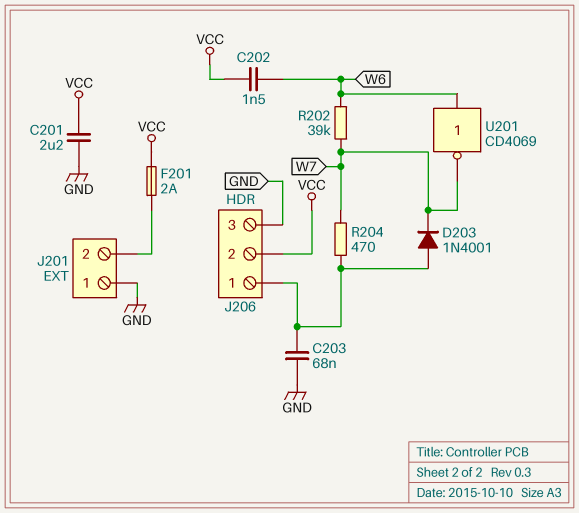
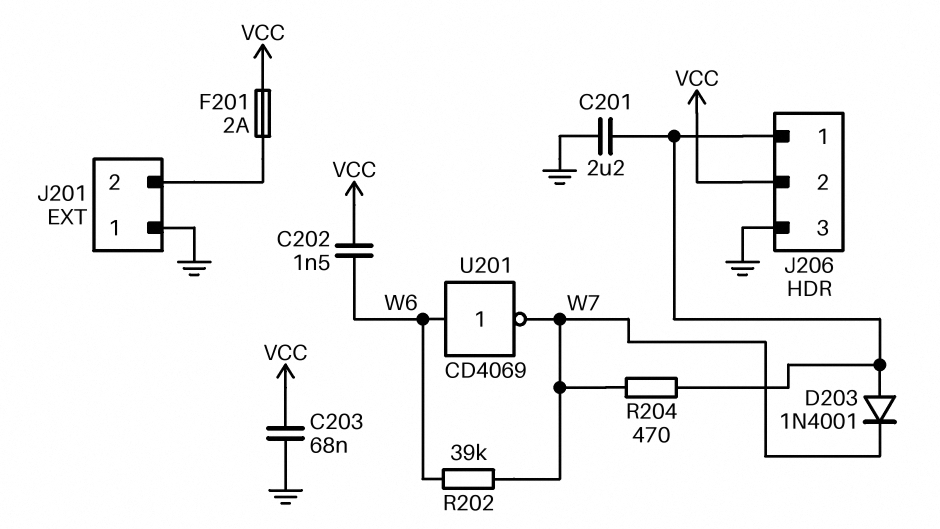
C201: 2.2uF (GND, VCC) -> 2.2uF (GND, J206/1)
C203: 68nF (GND, J206/1) -> 68nF (GND, VCC)

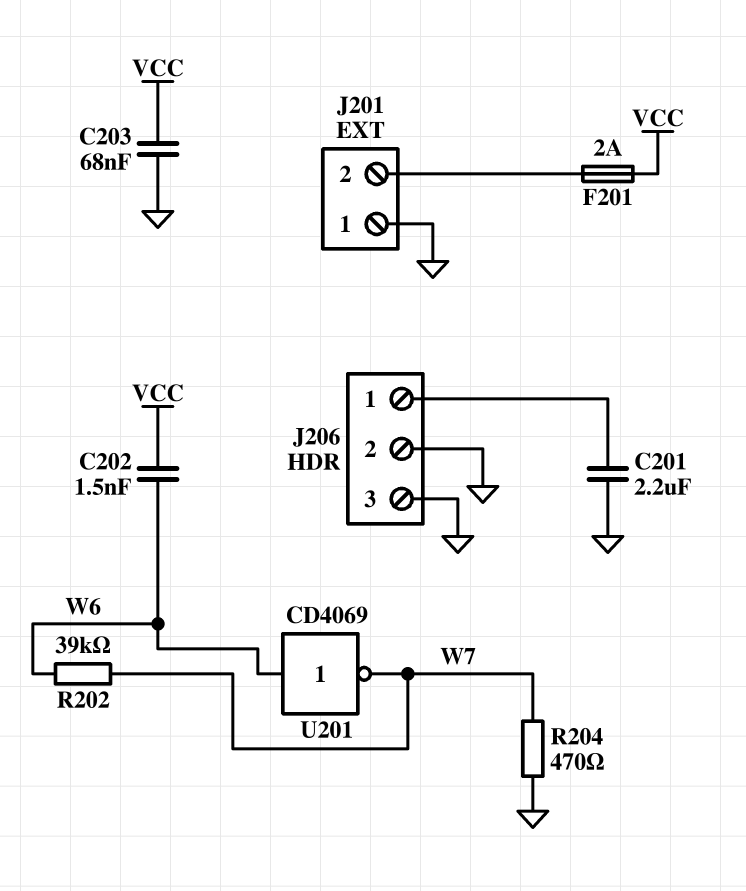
D203: diode 1N4001 (A J206/1, K W7) -> none
J206 pin 2: VCC -> GND
R204: 470 (J206/1, W7) -> 470 (GND, W7)

